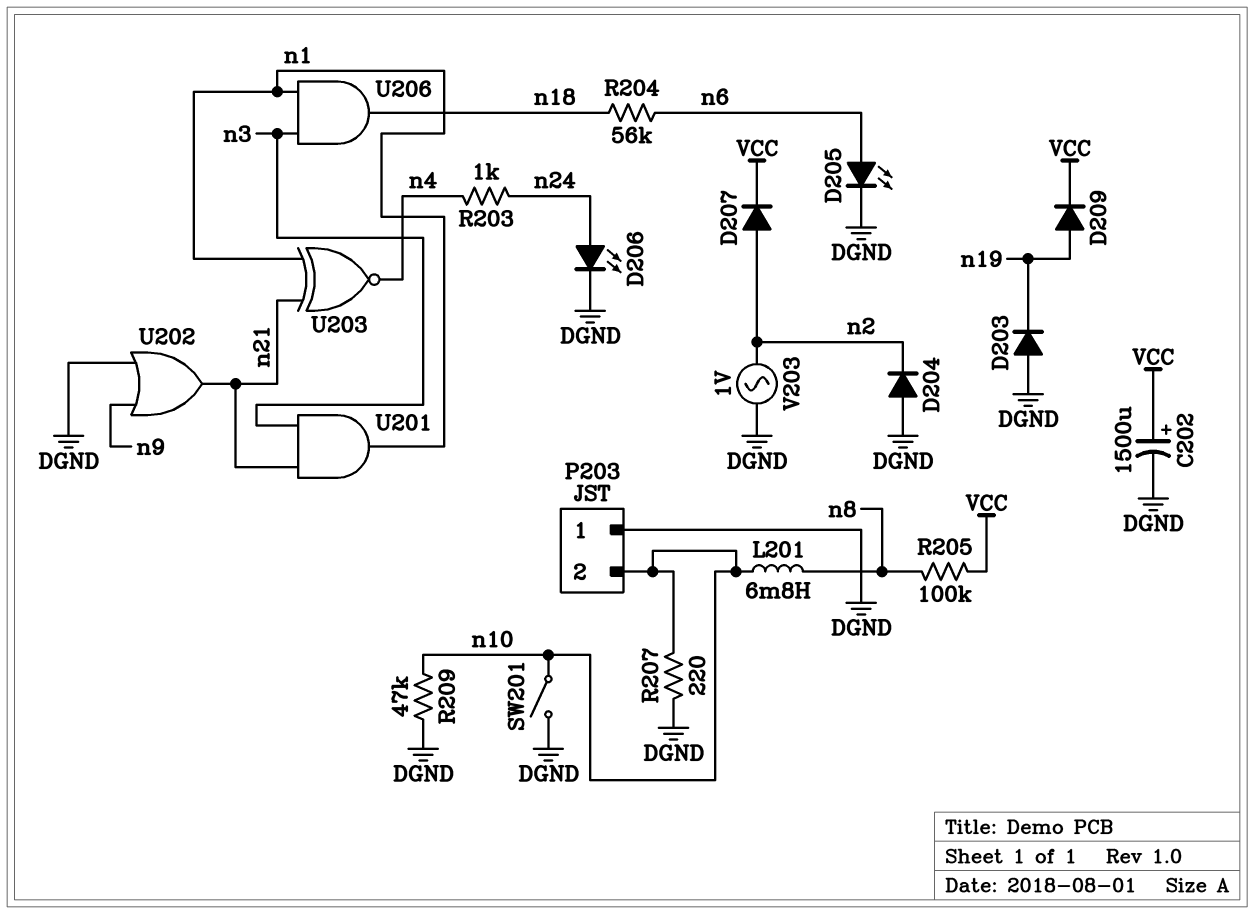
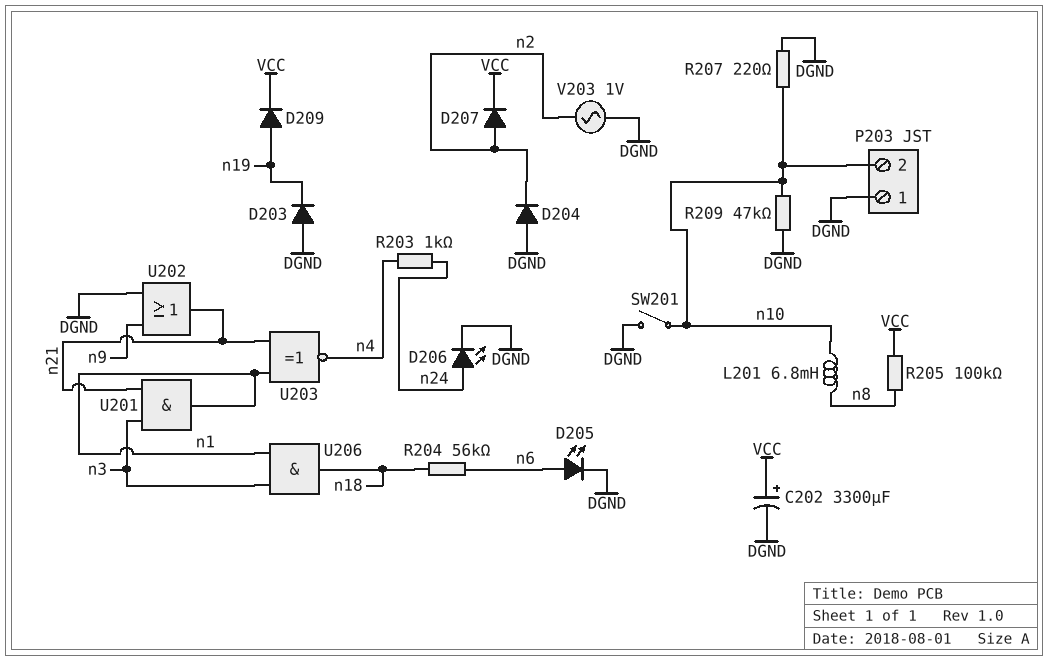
C202: 1500uF (plus VCC, minus DGND) -> 3300uF (plus VCC, minus DGND)

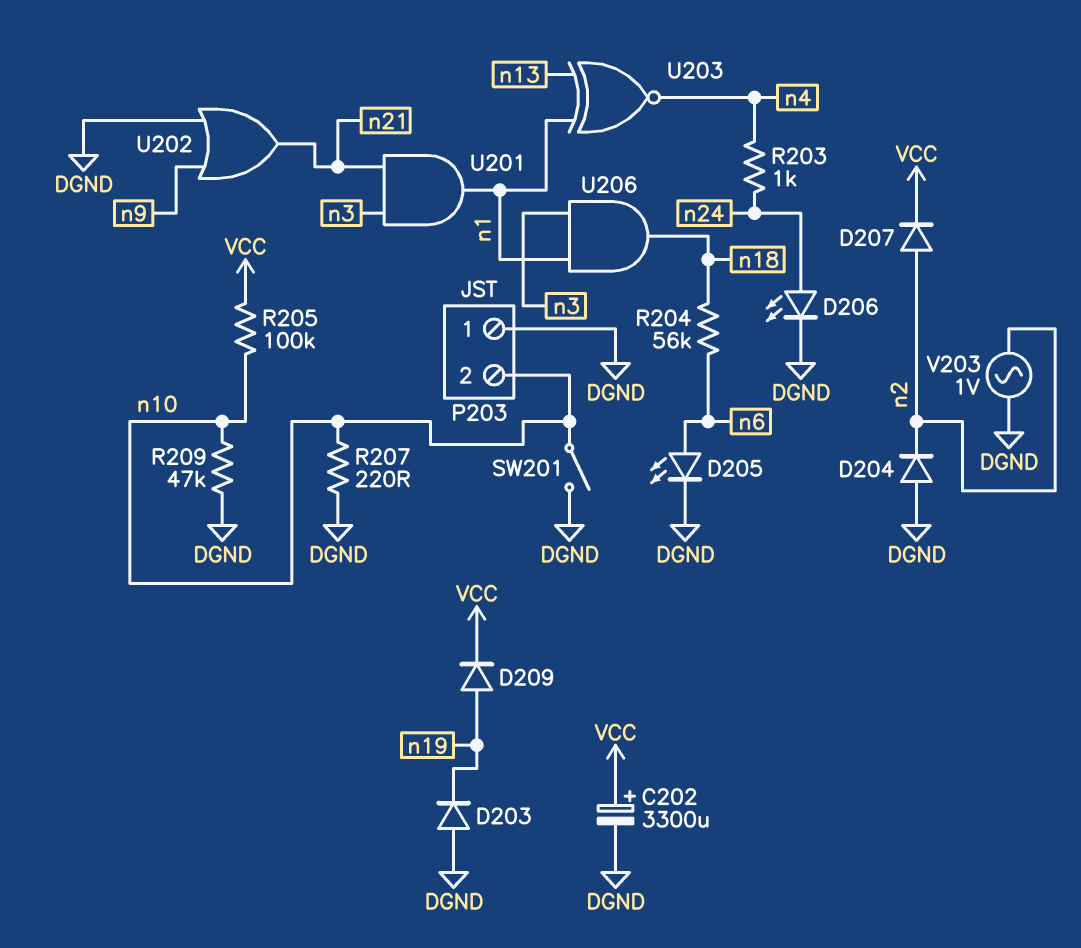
L201: 6.8mH (n8, n10) -> none
R205: 100k (VCC, n8) -> 100k (VCC, n10)
U203: XNOR (in n1, in n21, out n4) -> XNOR (in n1, in n13, out n4)

